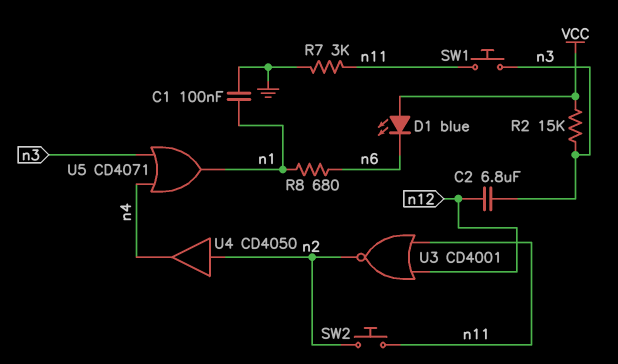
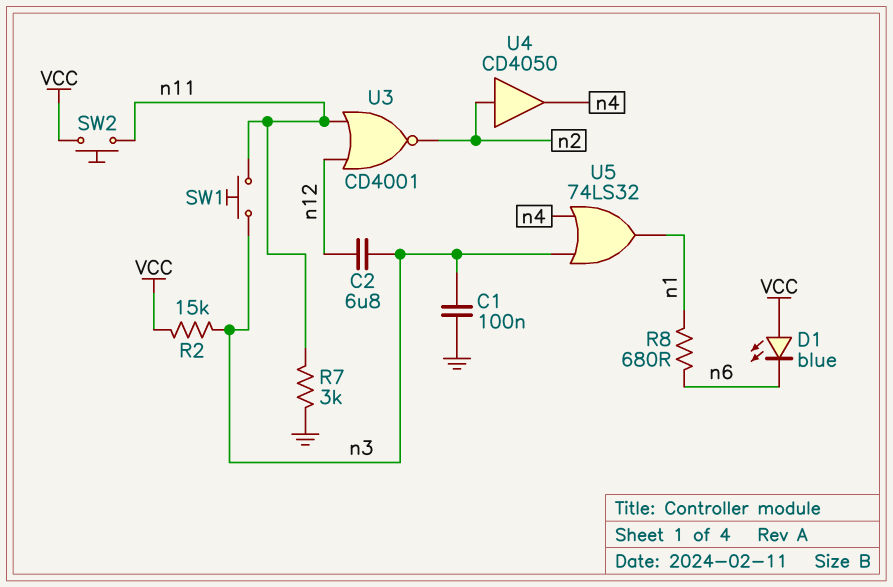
C1: 100nF (GND, n1) -> 100nF (GND, n3)
SW2: button (n2, n11) -> button (VCC, n11)
U5: OR CD4071 (in n3, in n4, out n1) -> OR 74LS32 (in n3, in n4, out n1)

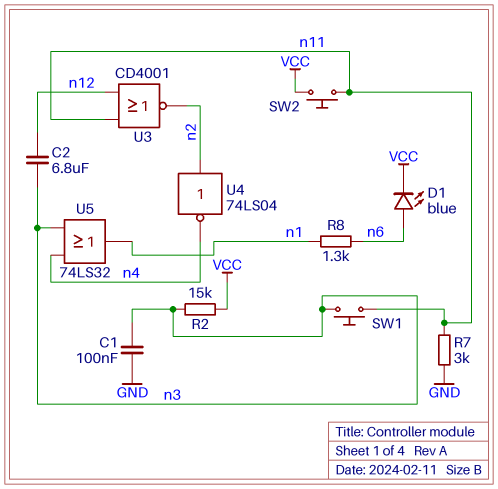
D1: LED blue (A VCC, K n6) -> LED blue (A n6, K VCC)
R8: 680 (n1, n6) -> 1.3k (n1, n6)
U4: buffer CD4050 (in n2, out n4) -> NOT 74LS04 (in n2, out n4)

